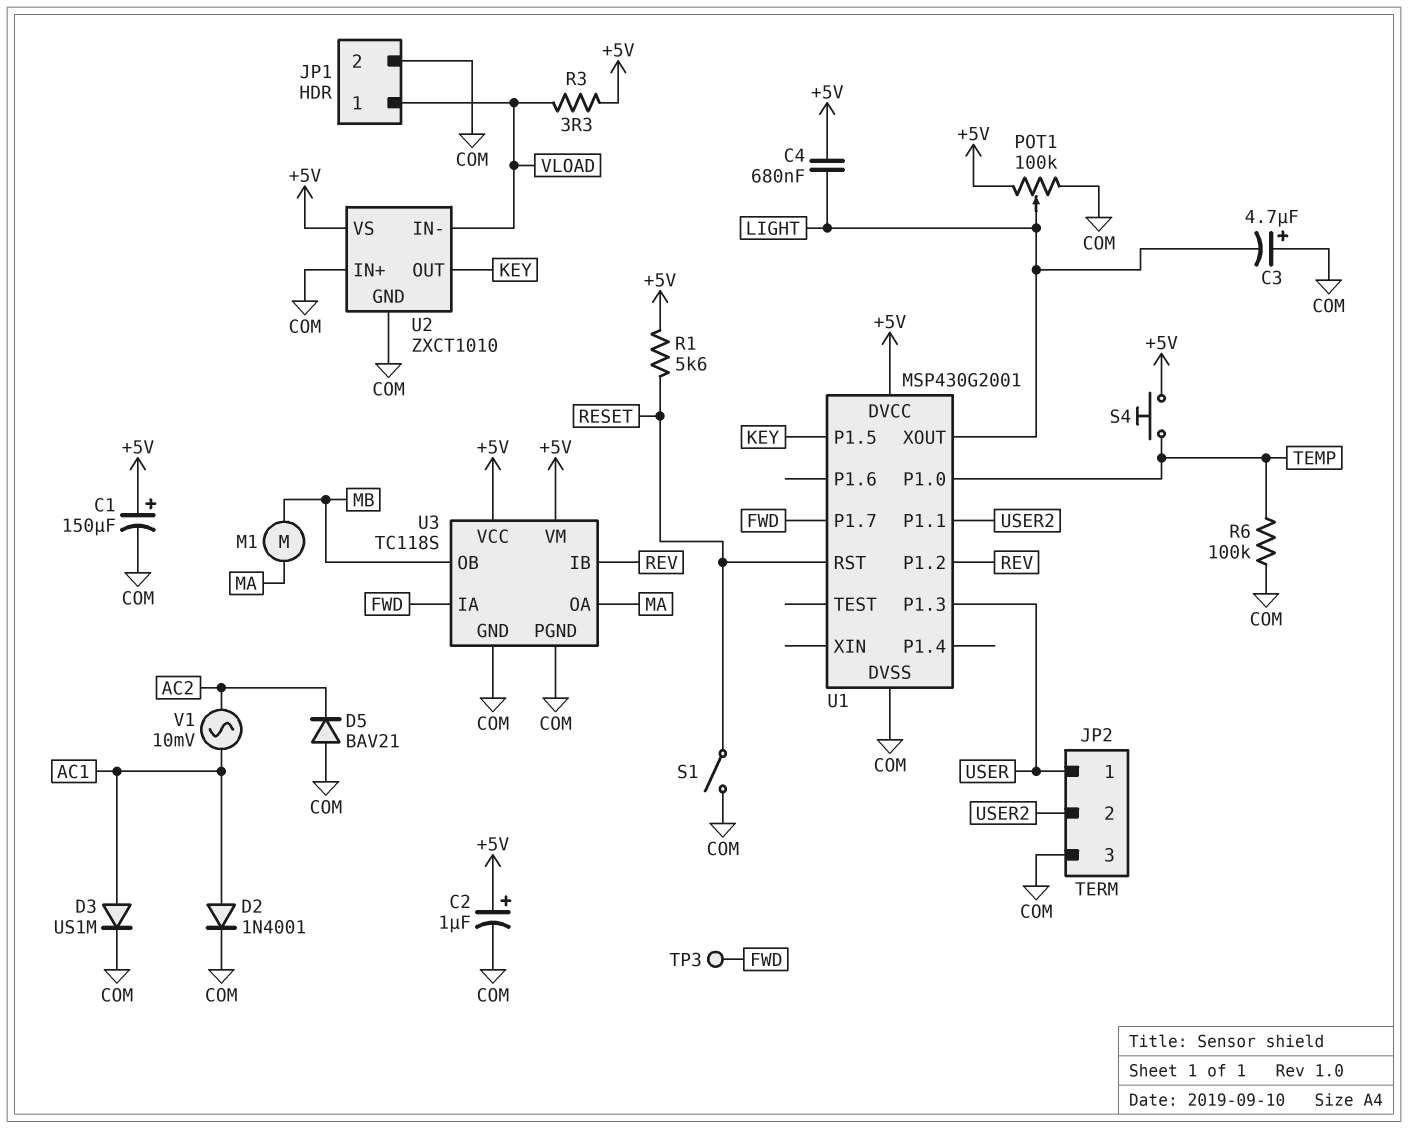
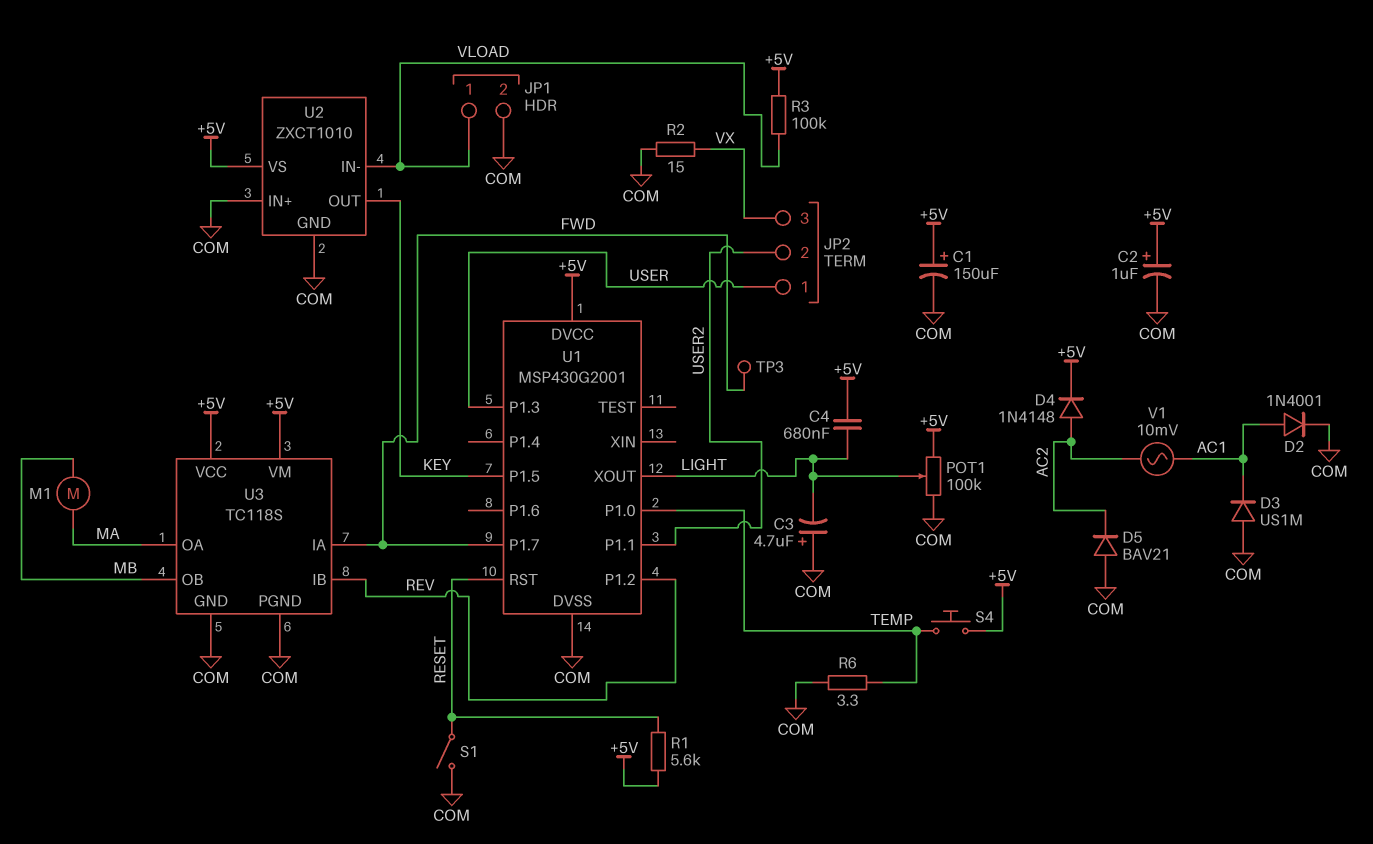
D3: diode US1M (A AC1, K COM) -> diode US1M (A COM, K AC1)
D4: none -> diode 1N4148 (A AC2, K +5V)
JP2 pin 3: COM -> VX
R2: none -> 15 (COM, VX)
R3: 3.3 (+5V, VLOAD) -> 100k (+5V, VLOAD)
R6: 100k (COM, TEMP) -> 3.3 (COM, TEMP)

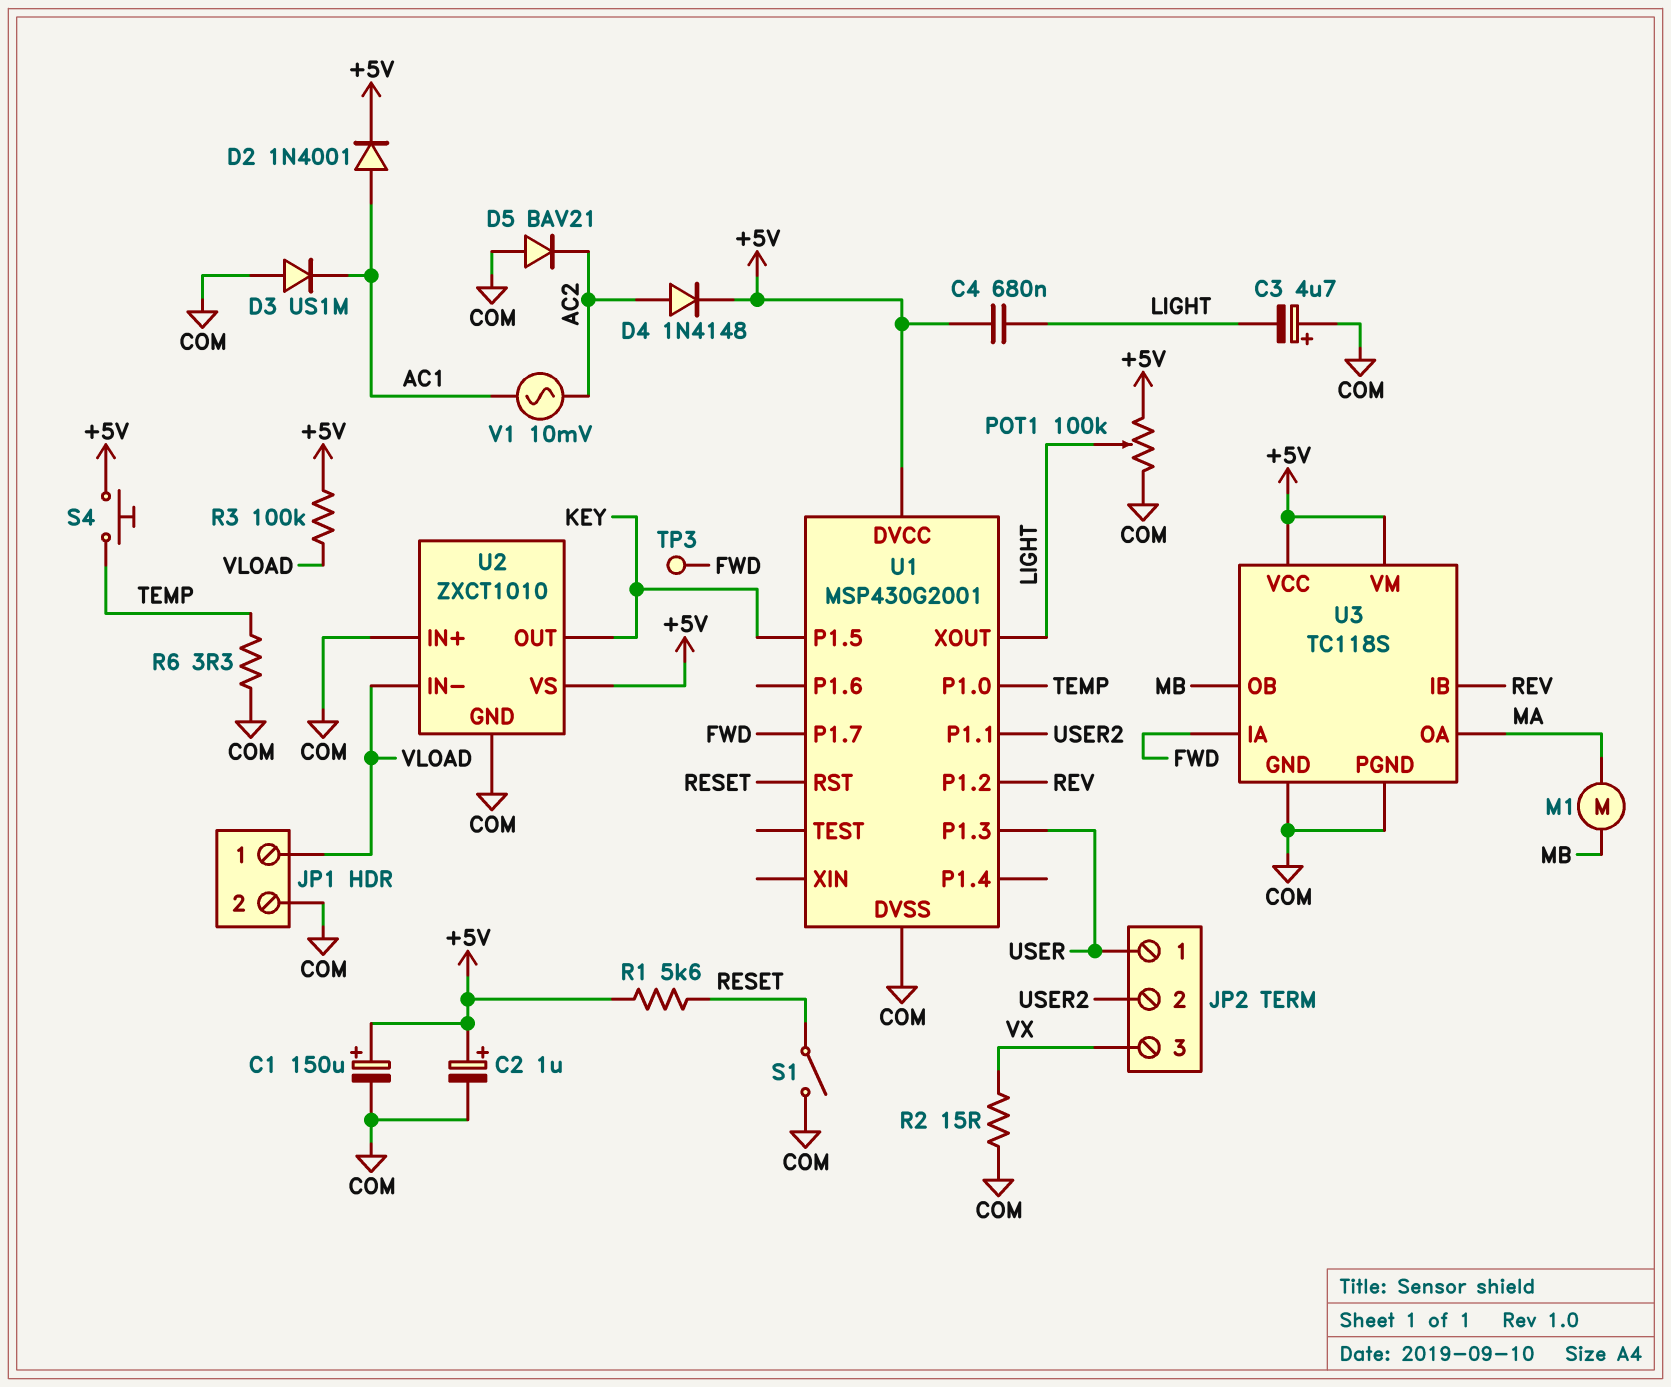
D2: diode 1N4001 (A AC1, K COM) -> diode 1N4001 (A AC1, K +5V)

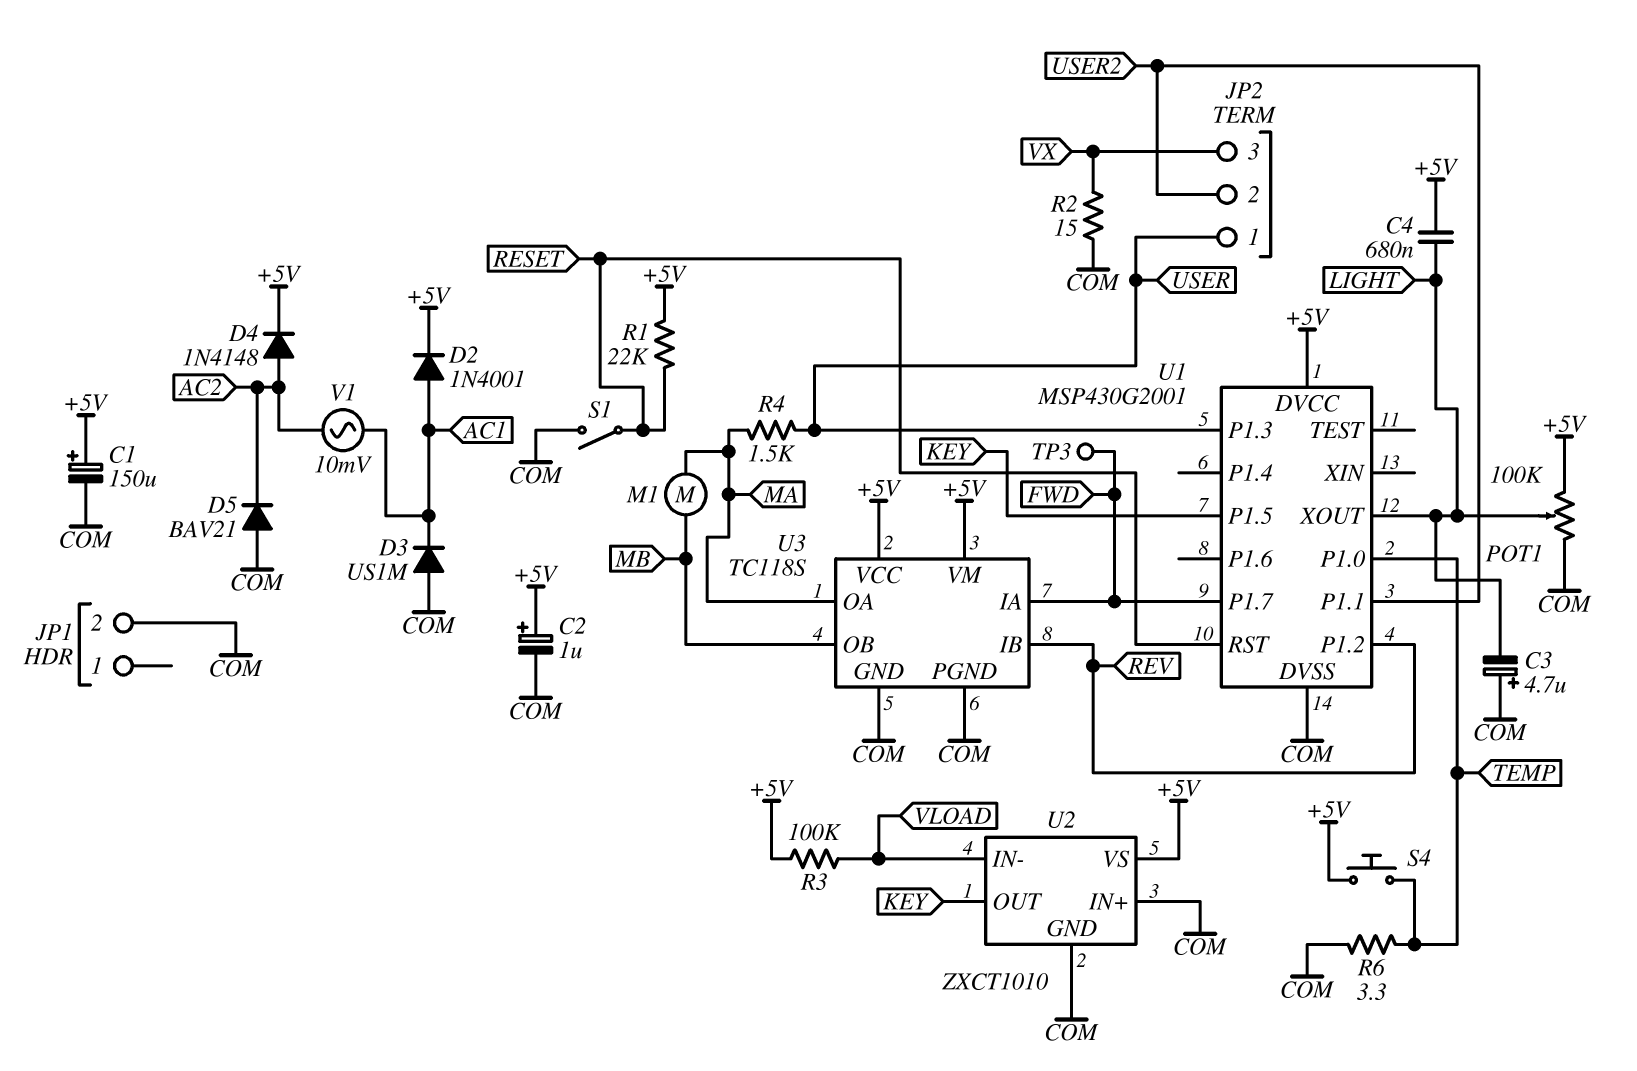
JP1 pin 1: VLOAD -> none
R1: 5.6k (+5V, RESET) -> 22k (+5V, RESET)
R4: none -> 1.5k (MA, USER)

